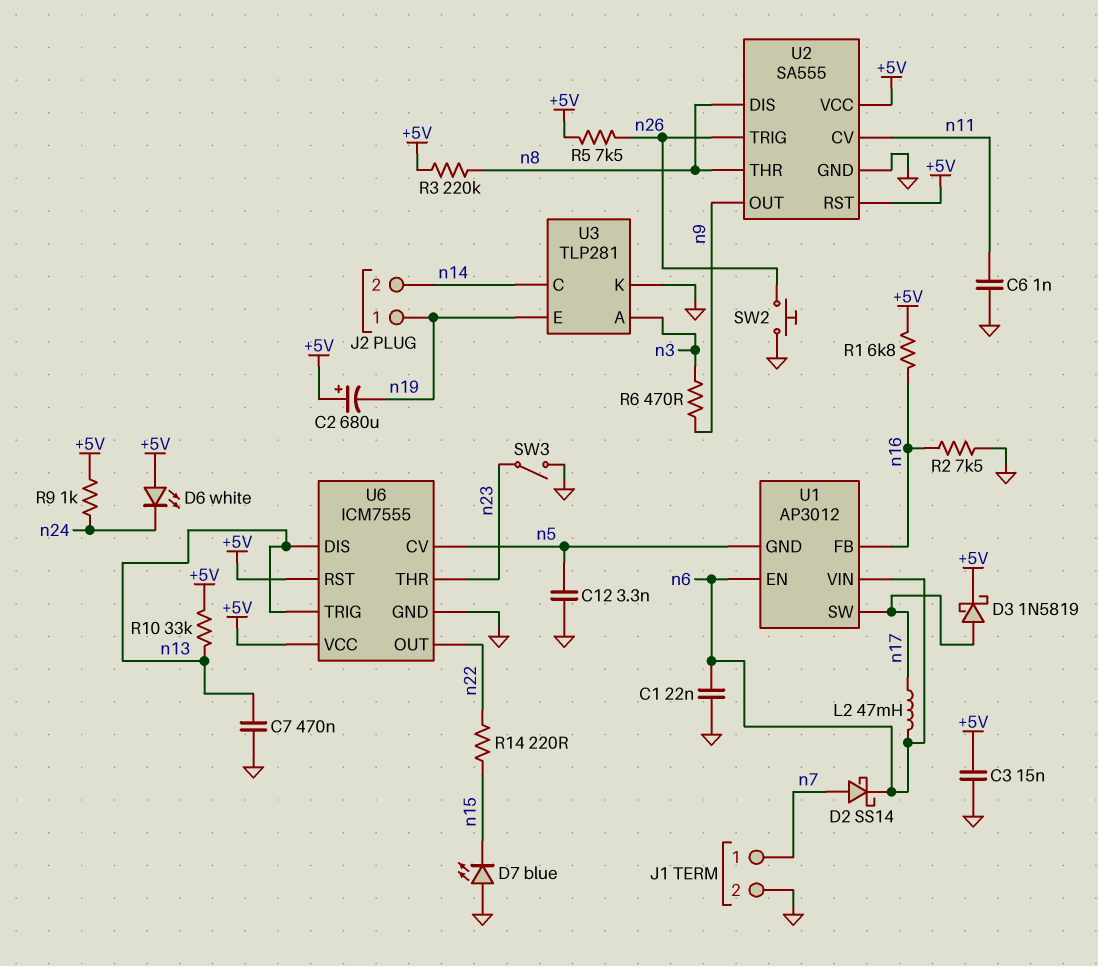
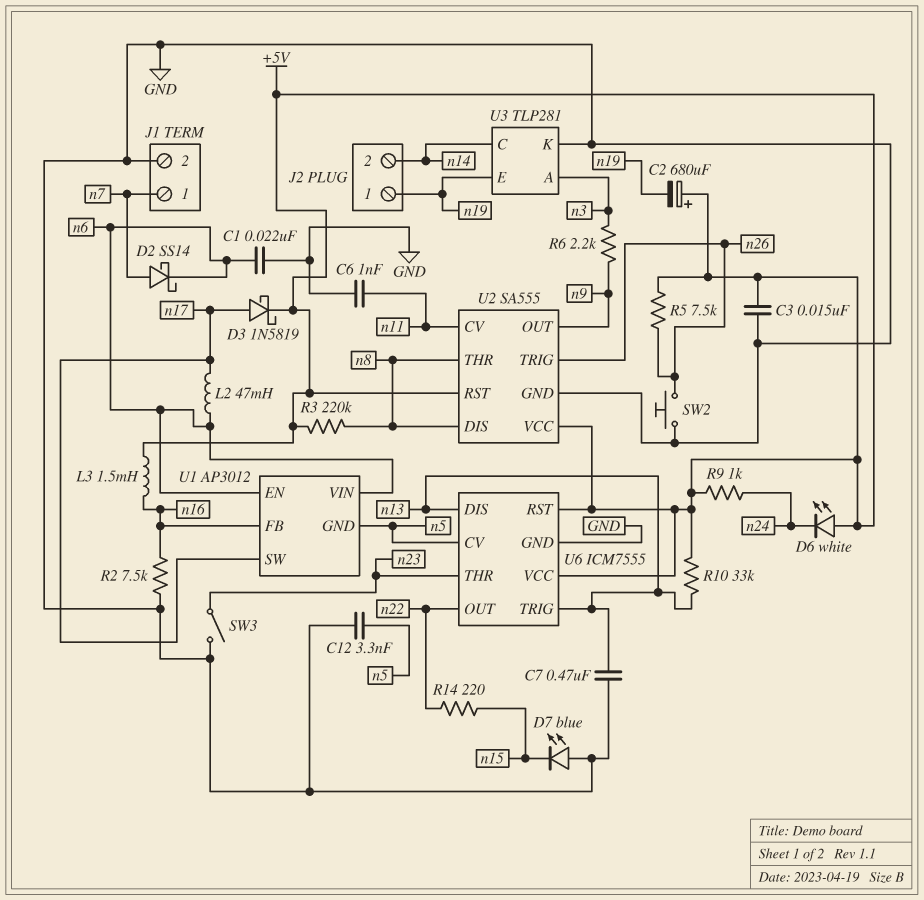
L3: none -> 1.5mH (+5V, n16)
R1: 6.8k (+5V, n16) -> none
R6: 470 (n3, n9) -> 2.2k (n3, n9)

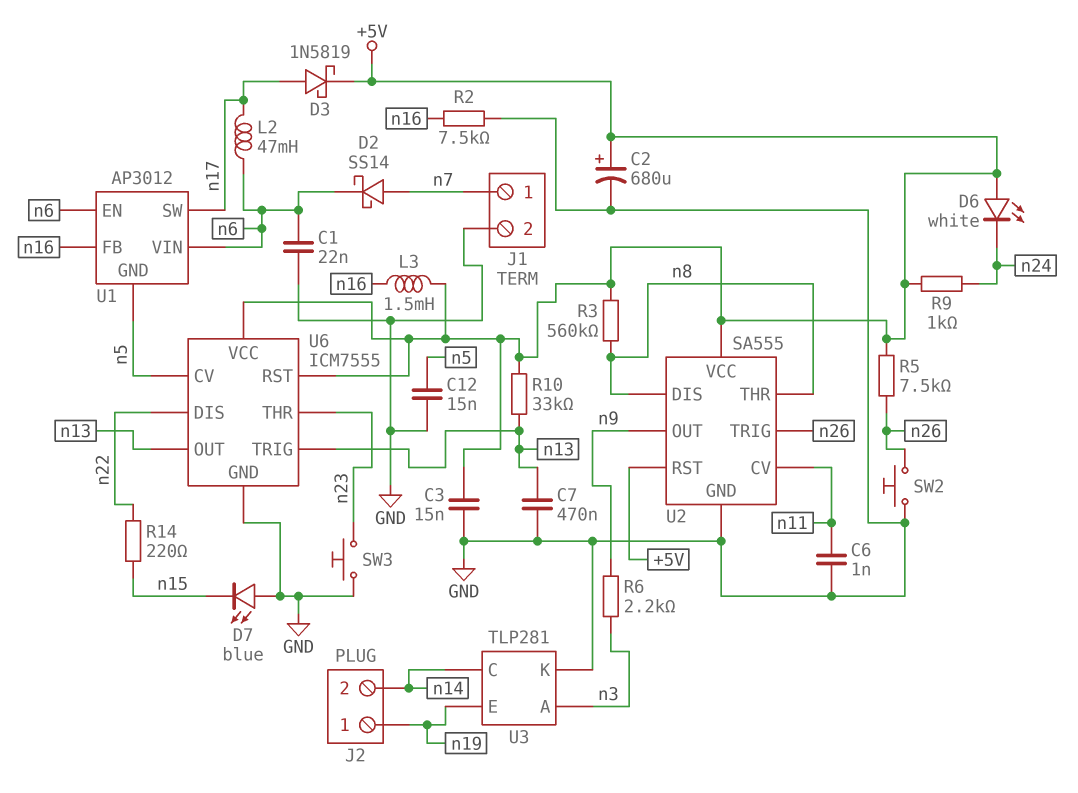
C2: 680uF (plus +5V, minus n19) -> 680uF (plus +5V, minus GND)
C12: 3.3nF (GND, n5) -> 15nF (GND, n5)
R3: 220k (+5V, n8) -> 560k (+5V, n8)
SW3: switch (GND, n23) -> button (GND, n23)
U6 pin DIS: n13 -> n22
U6 pin OUT: n22 -> n13

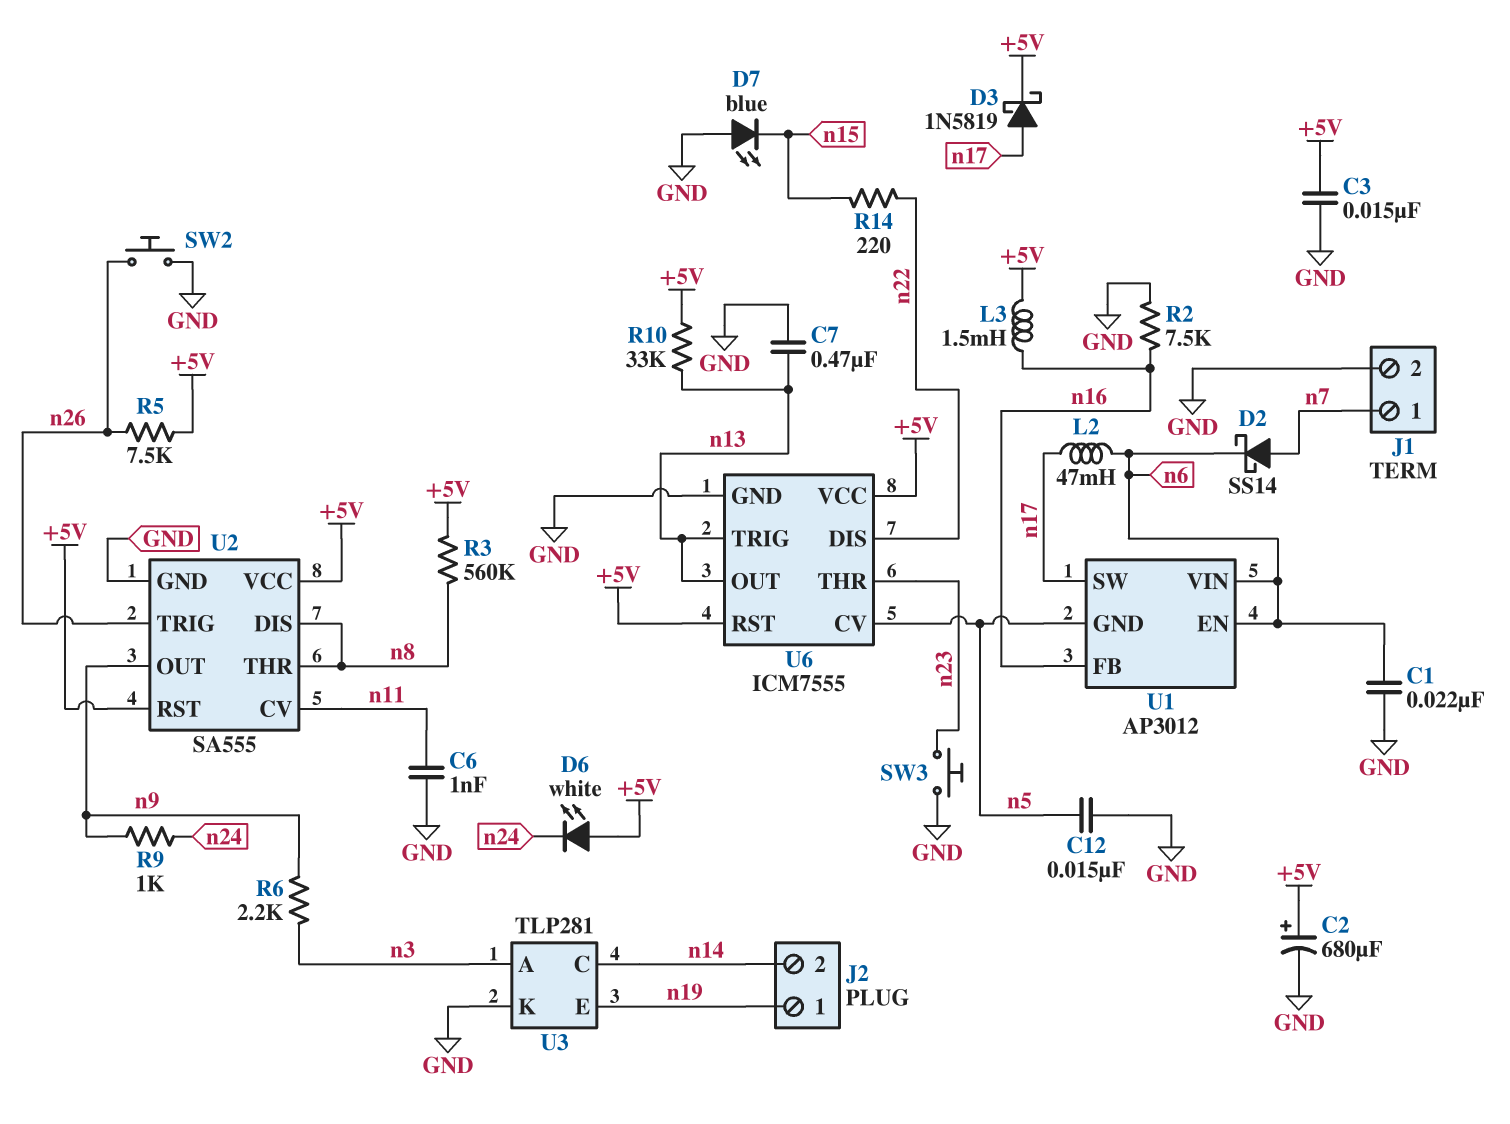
R9: 1k (+5V, n24) -> 1k (n9, n24)

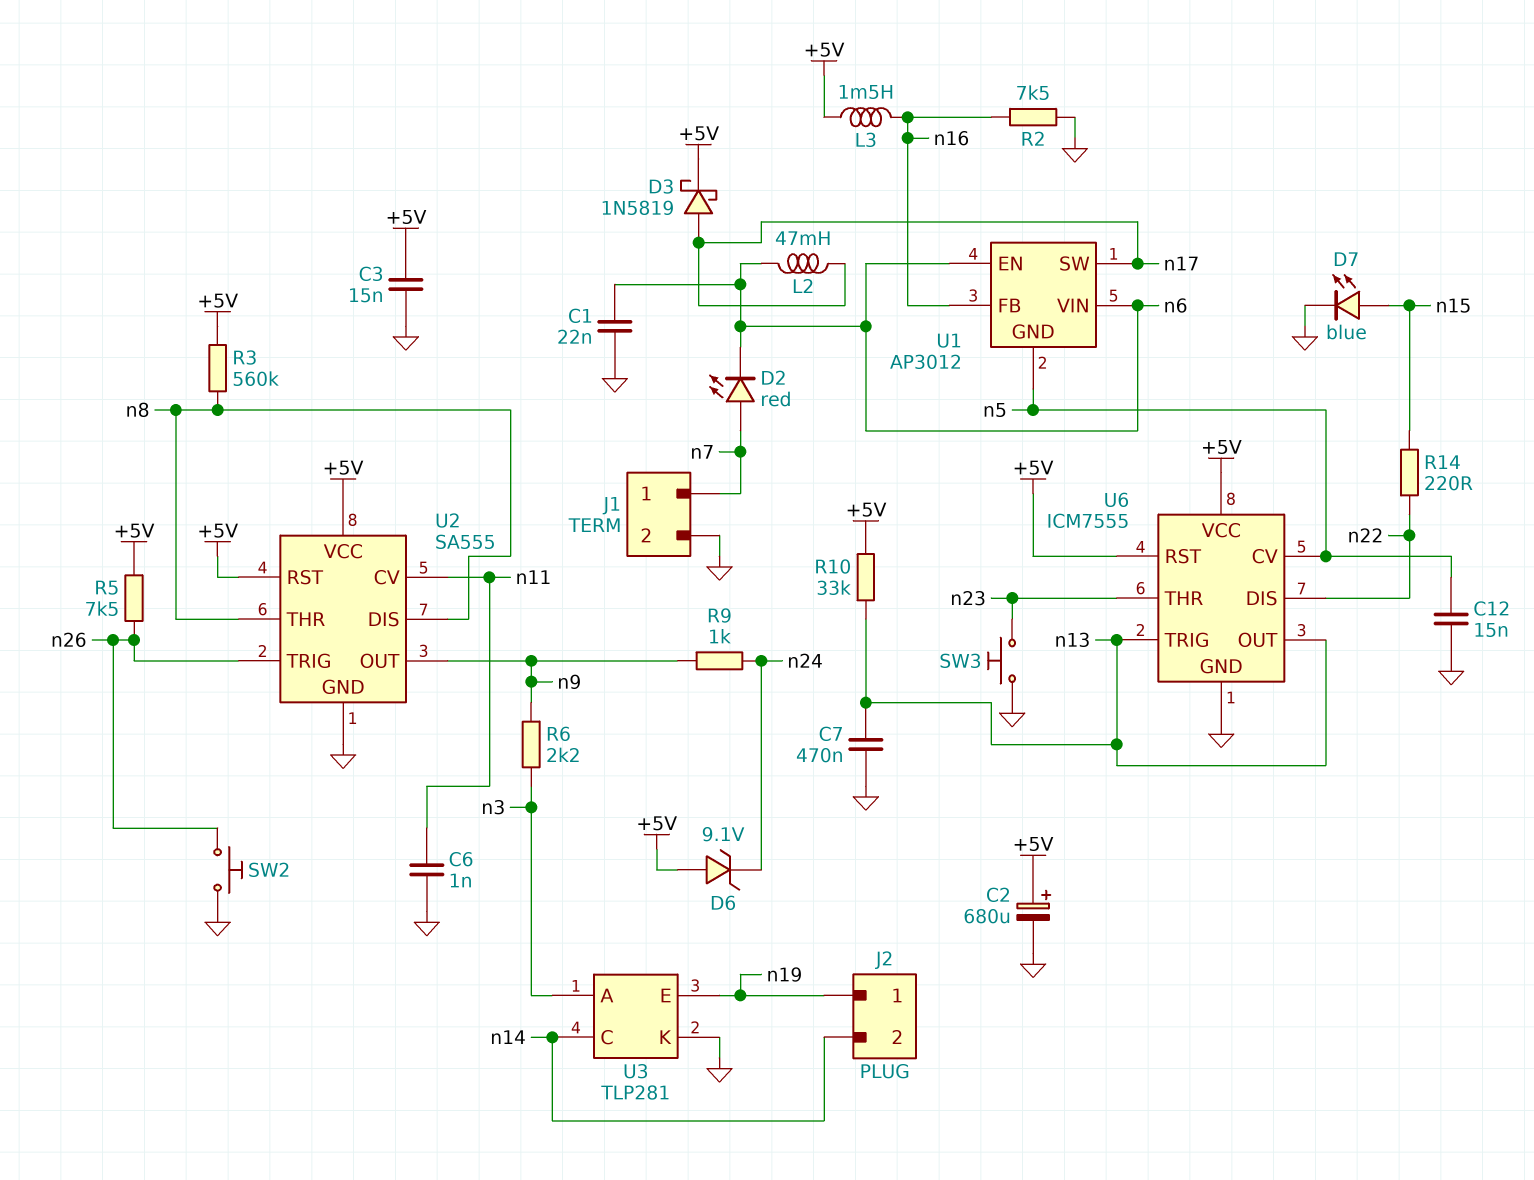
D2: schottky SS14 (A n7, K n6) -> LED red (A n7, K n6)
D6: LED white (A +5V, K n24) -> zener 9.1V (A +5V, K n24)
D7: LED blue (A GND, K n15) -> LED blue (A n15, K GND)

